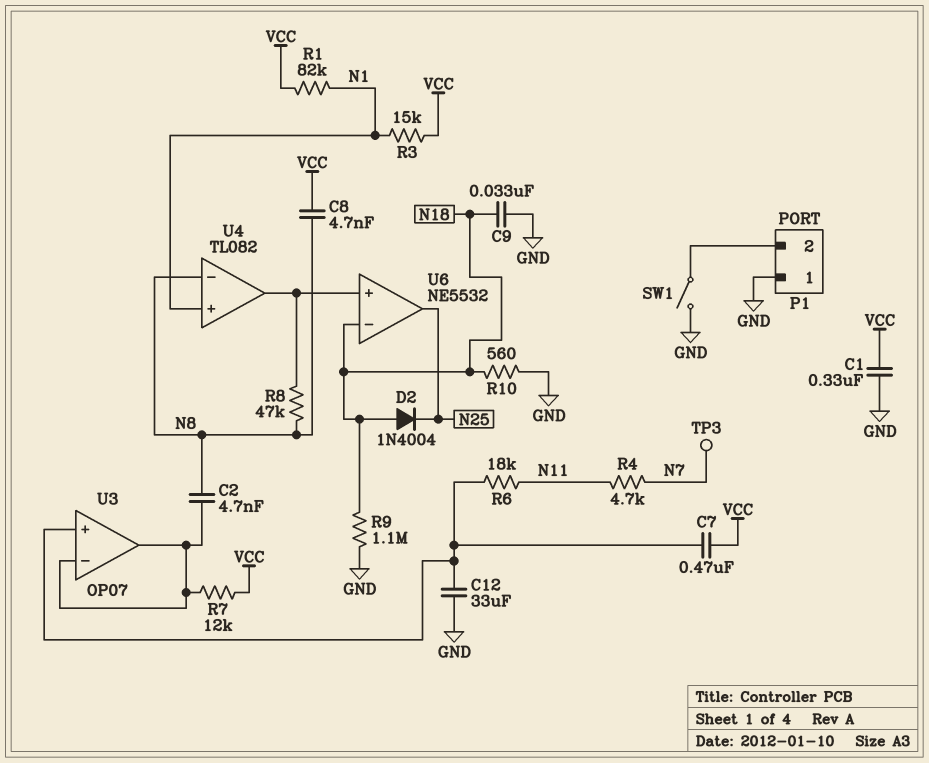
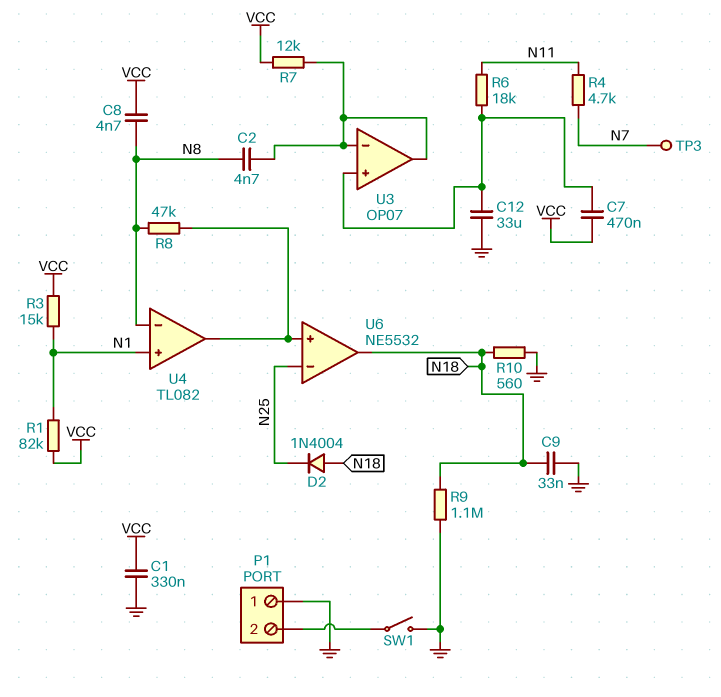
U6 pin in-: N18 -> N25
U6 pin out: N25 -> N18

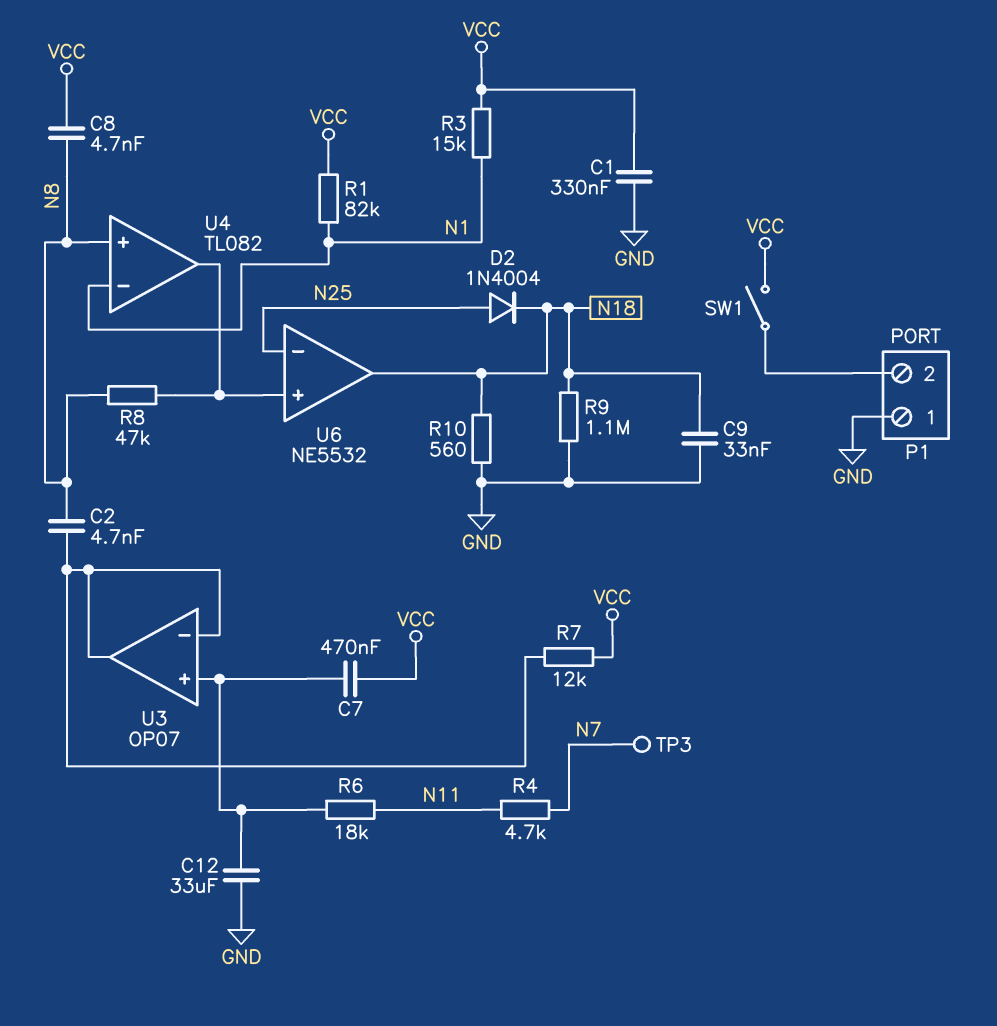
D2: diode 1N4004 (A N18, K N25) -> diode 1N4004 (A N25, K N18)
SW1: switch (GND, P1/2) -> switch (P1/2, VCC)
U4 pin in+: N1 -> N8
U4 pin in-: N8 -> N1

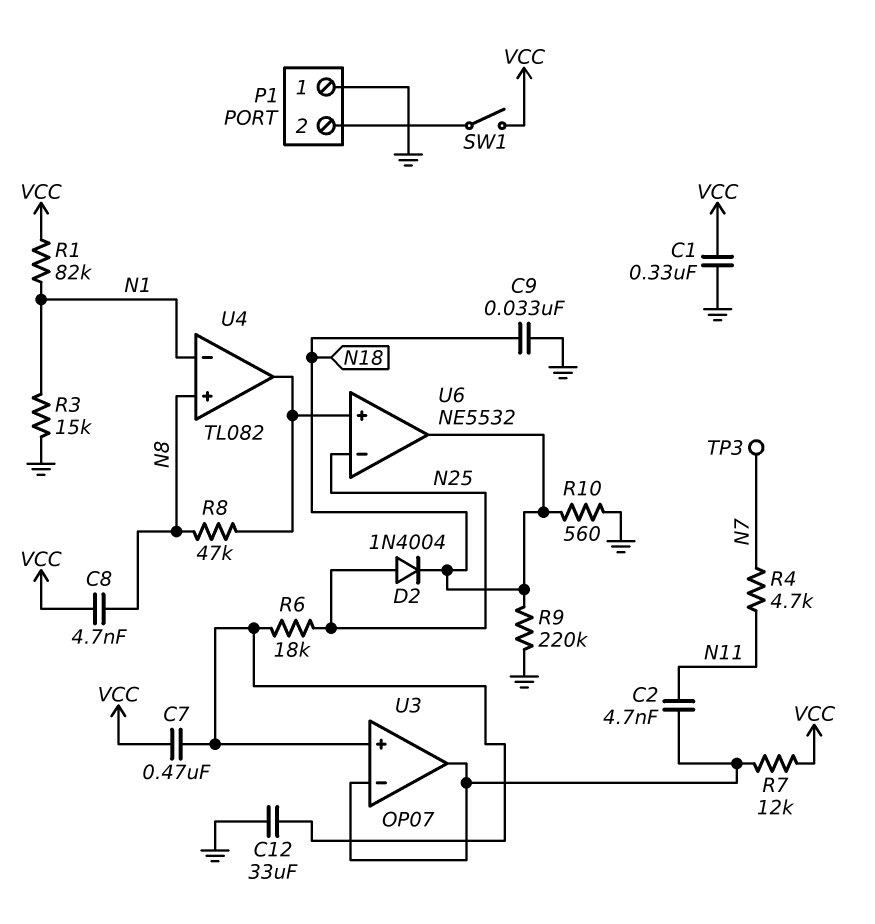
C2: 4.7nF (N8, U3/in-) -> 4.7nF (N11, U3/in-)
R3: 15k (N1, VCC) -> 15k (GND, N1)
R6: 18k (N11, U3/in+) -> 18k (N25, U3/in+)
R9: 1.1M (GND, N18) -> 220k (GND, N18)

